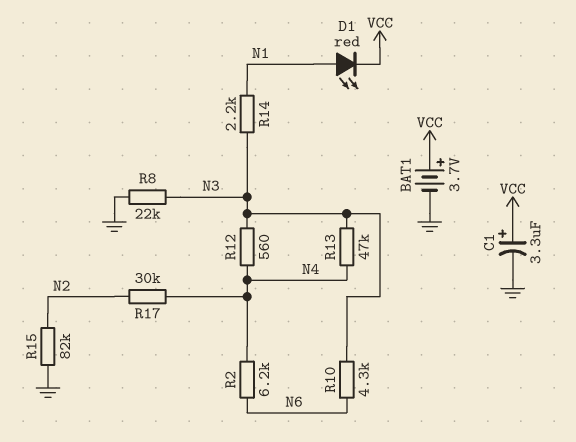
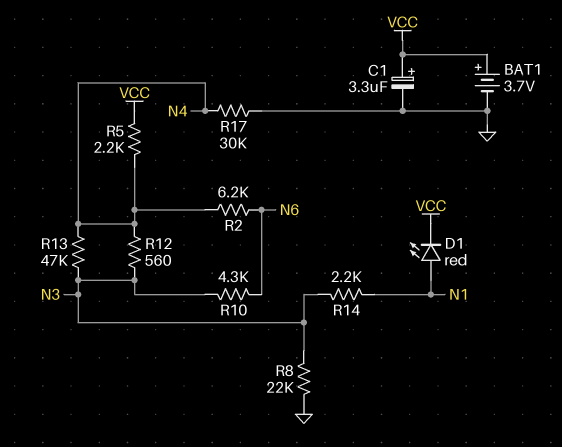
R5: none -> 2.2k (N4, VCC)
R15: 82k (GND, N2) -> none
R17: 30k (N2, N4) -> 30k (GND, N4)

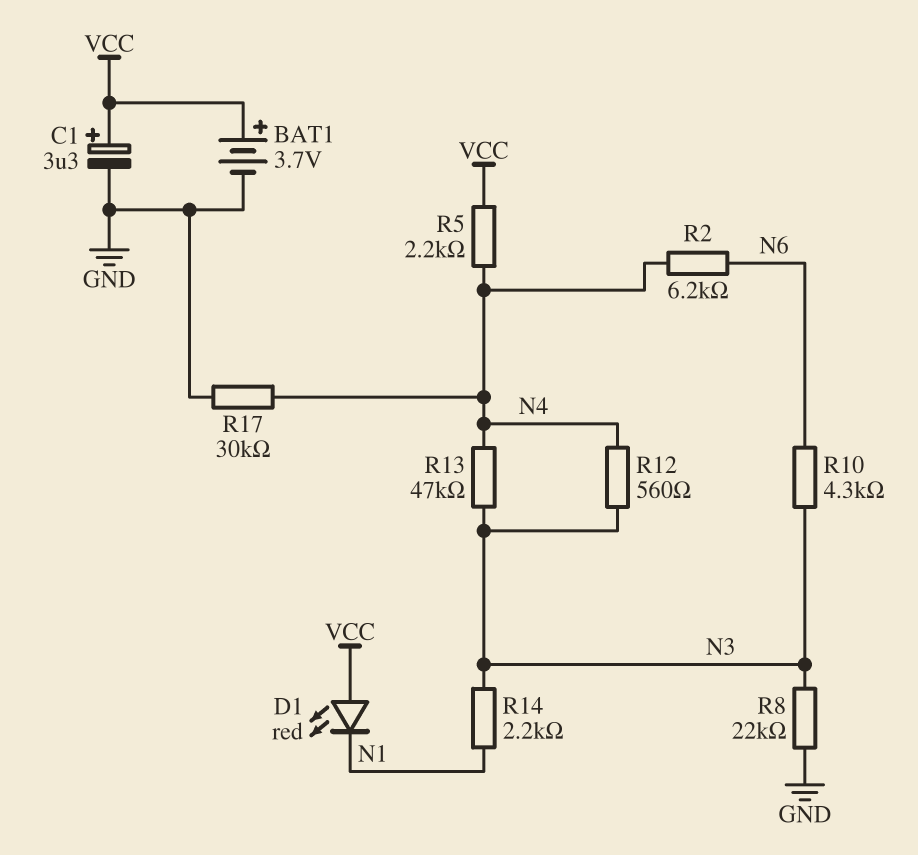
D1: LED red (A N1, K VCC) -> LED red (A VCC, K N1)

